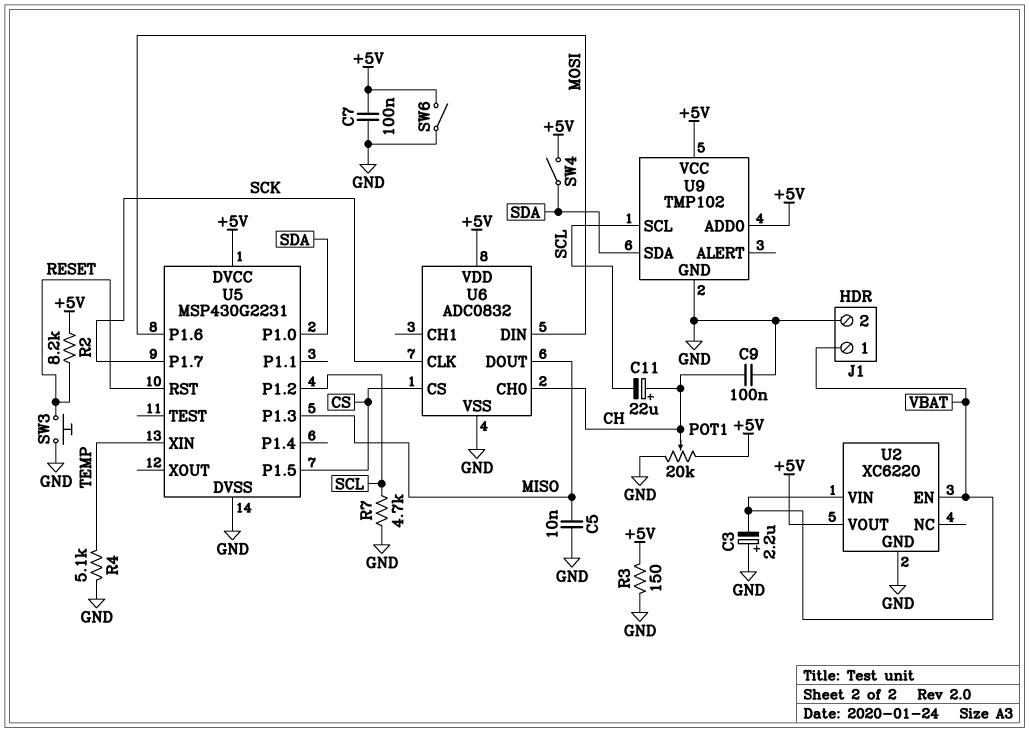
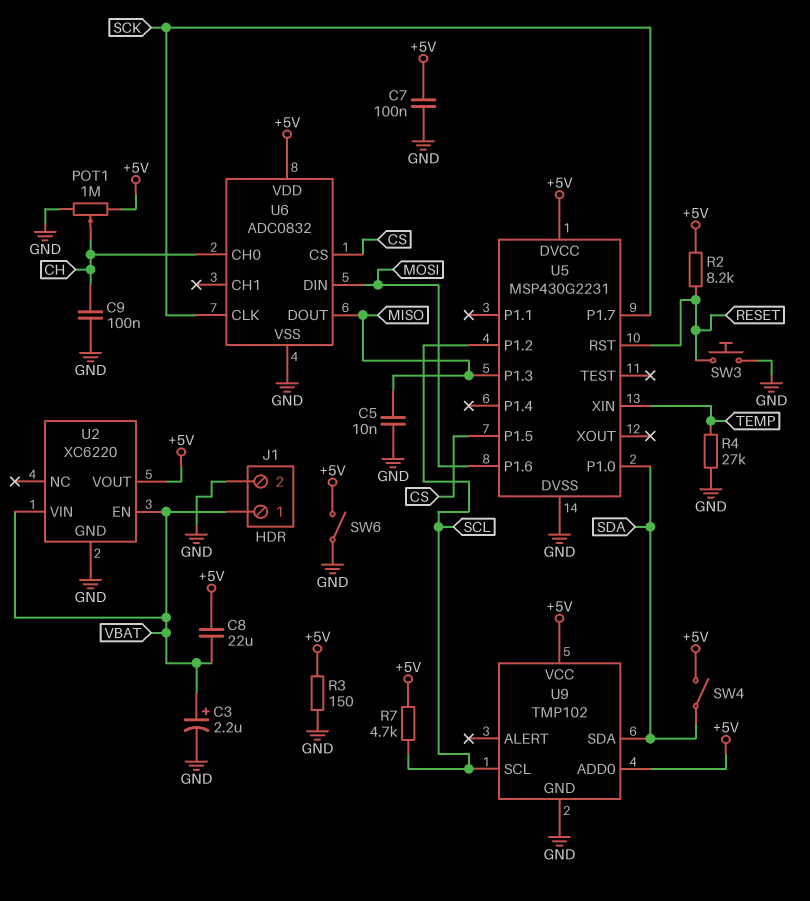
C3: 2.2uF (plus GND, minus VBAT) -> 2.2uF (plus VBAT, minus GND)
C8: none -> 22uF (+5V, VBAT)
C11: 22uF (plus CH, minus SCL) -> none
POT1: 20k (+5V, GND, wiper CH) -> 1M (+5V, GND, wiper CH)
R4: 5.1k (GND, TEMP) -> 27k (GND, TEMP)
R7: 4.7k (GND, SCL) -> 4.7k (+5V, SCL)

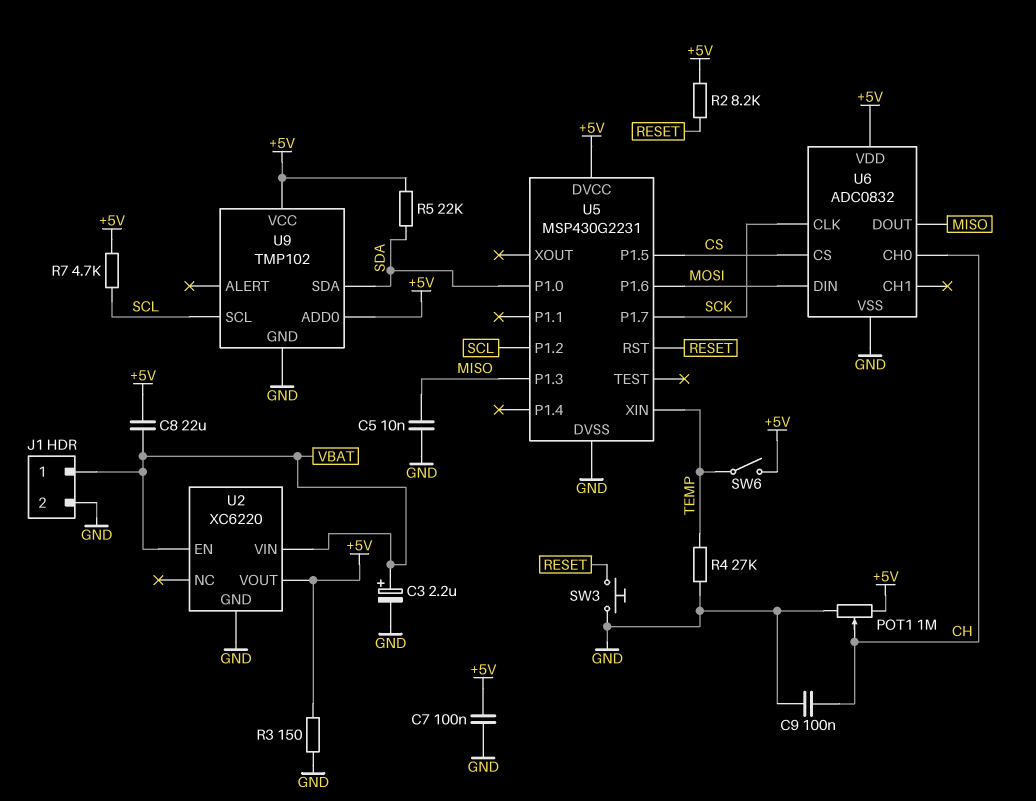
R5: none -> 22k (+5V, SDA)
SW4: switch (+5V, SDA) -> none
SW6: switch (+5V, GND) -> switch (+5V, TEMP)

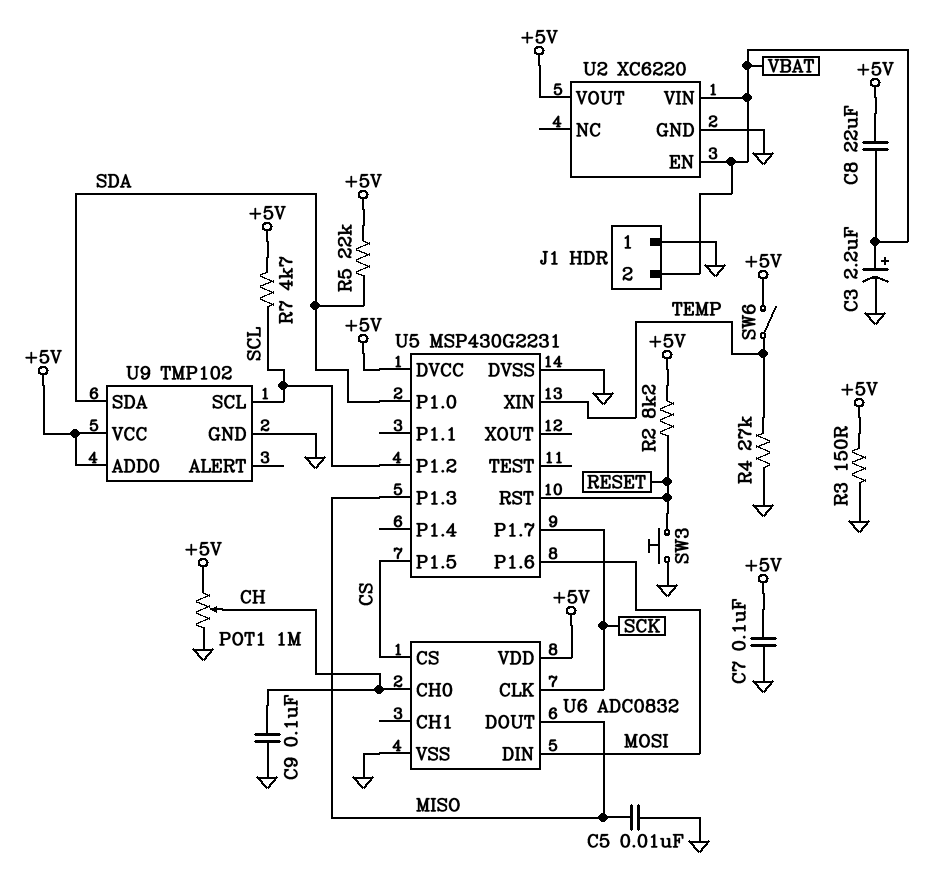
J1 pin 1: VBAT -> GND
J1 pin 2: GND -> VBAT

